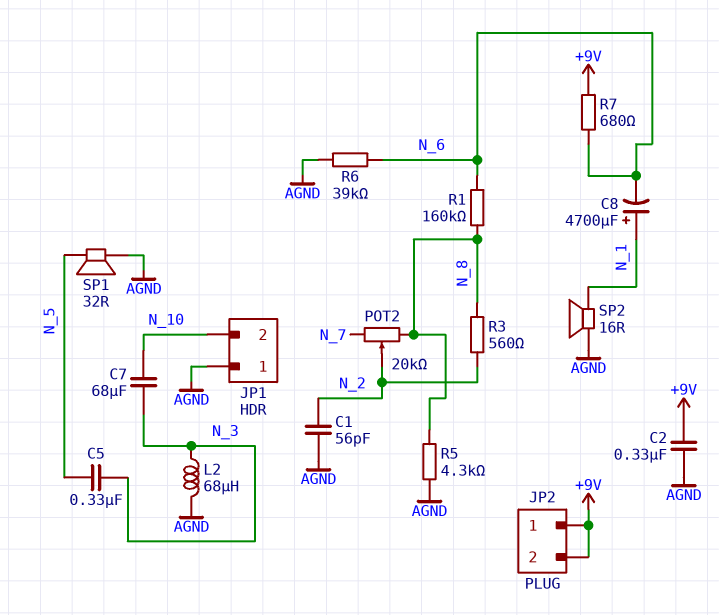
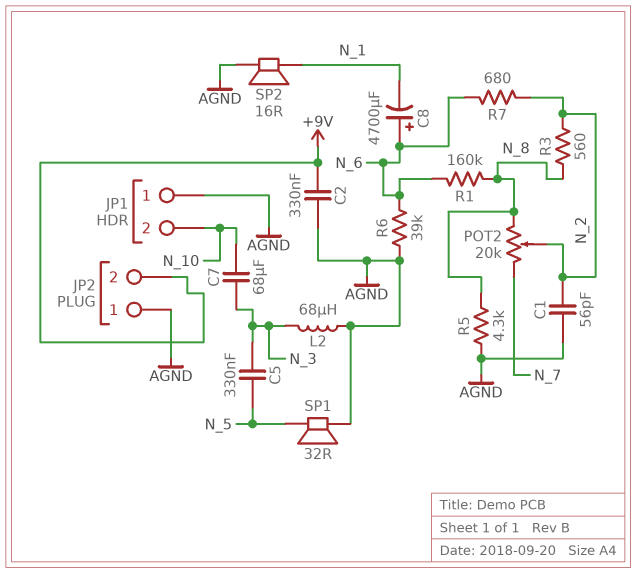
C8: 4700uF (plus N_1, minus N_6) -> 4700uF (plus N_6, minus N_1)
JP2 pin 1: +9V -> AGND
R7: 680 (+9V, N_6) -> 680 (N_2, N_6)

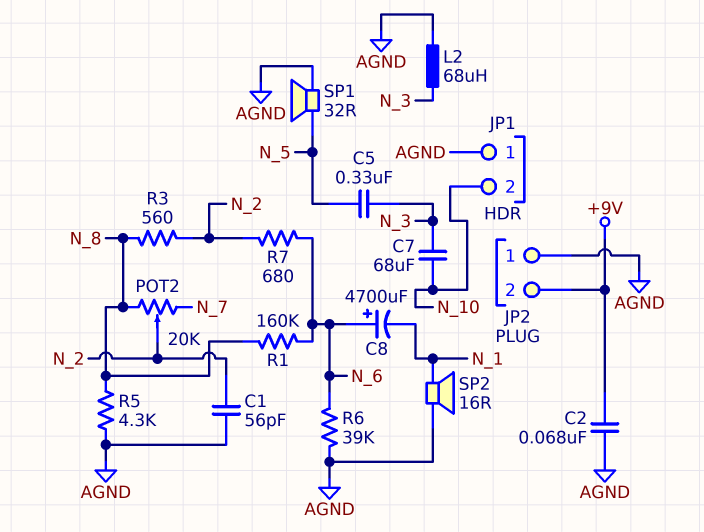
C2: 330nF (+9V, AGND) -> 68nF (+9V, AGND)

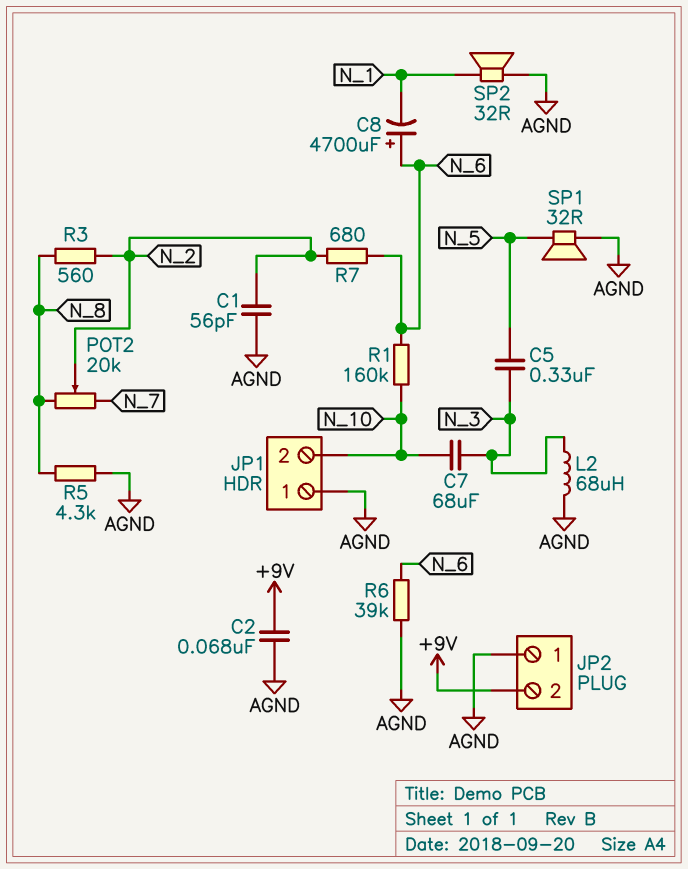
R1: 160k (N_6, N_8) -> 160k (N_6, N_10)
SP2: speaker 16R (AGND, N_1) -> speaker 32R (AGND, N_1)

